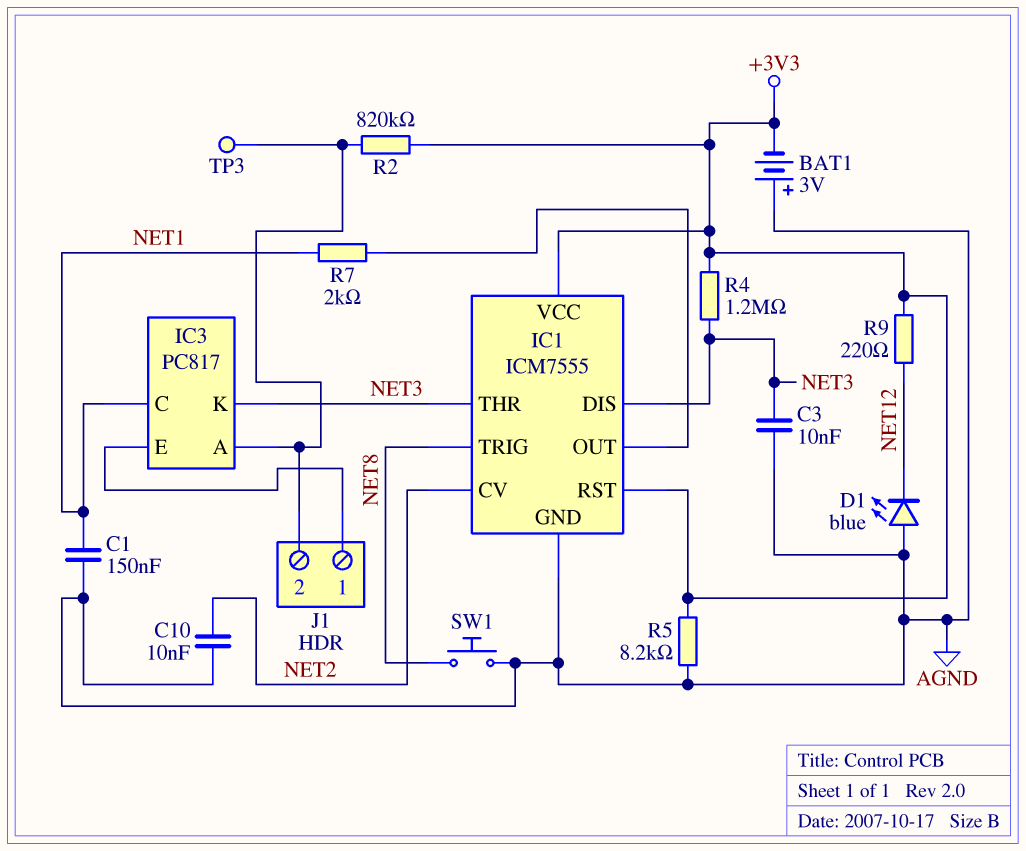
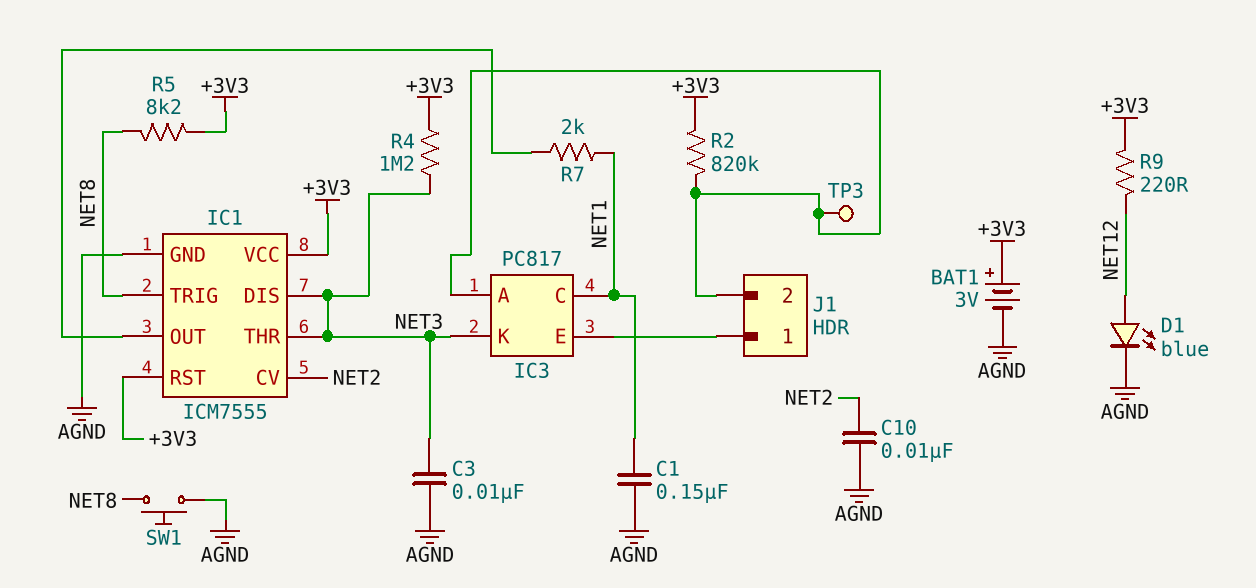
BAT1: 3V (plus AGND, minus +3V3) -> 3V (plus +3V3, minus AGND)
D1: LED blue (A AGND, K NET12) -> LED blue (A NET12, K AGND)
R5: 8.2k (+3V3, AGND) -> 8.2k (+3V3, NET8)

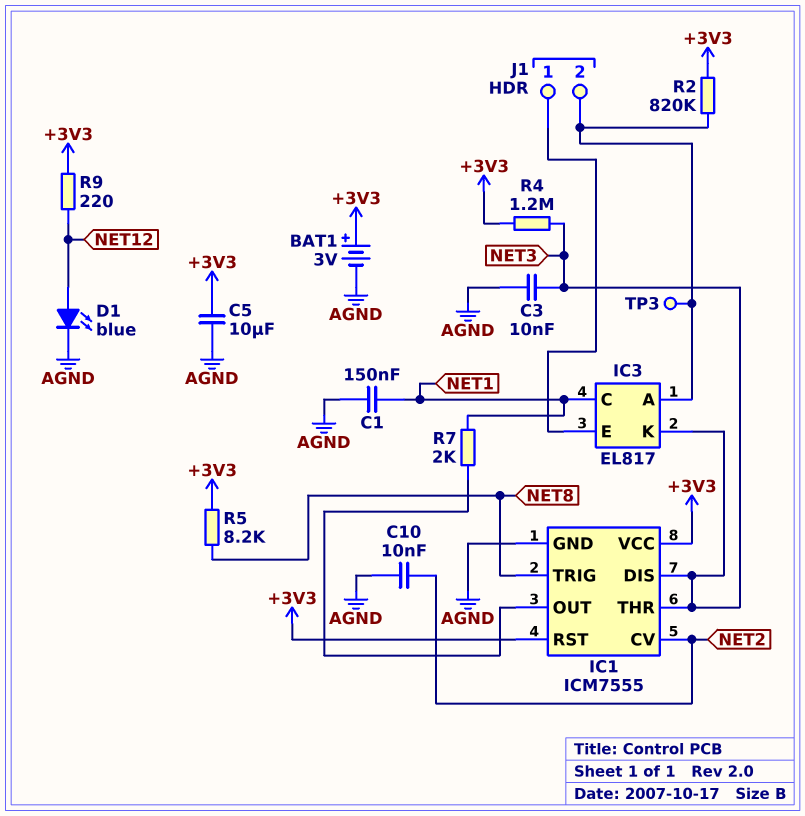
C5: none -> 10uF (+3V3, AGND)
IC3: PC817 -> EL817
SW1: button (AGND, NET8) -> none

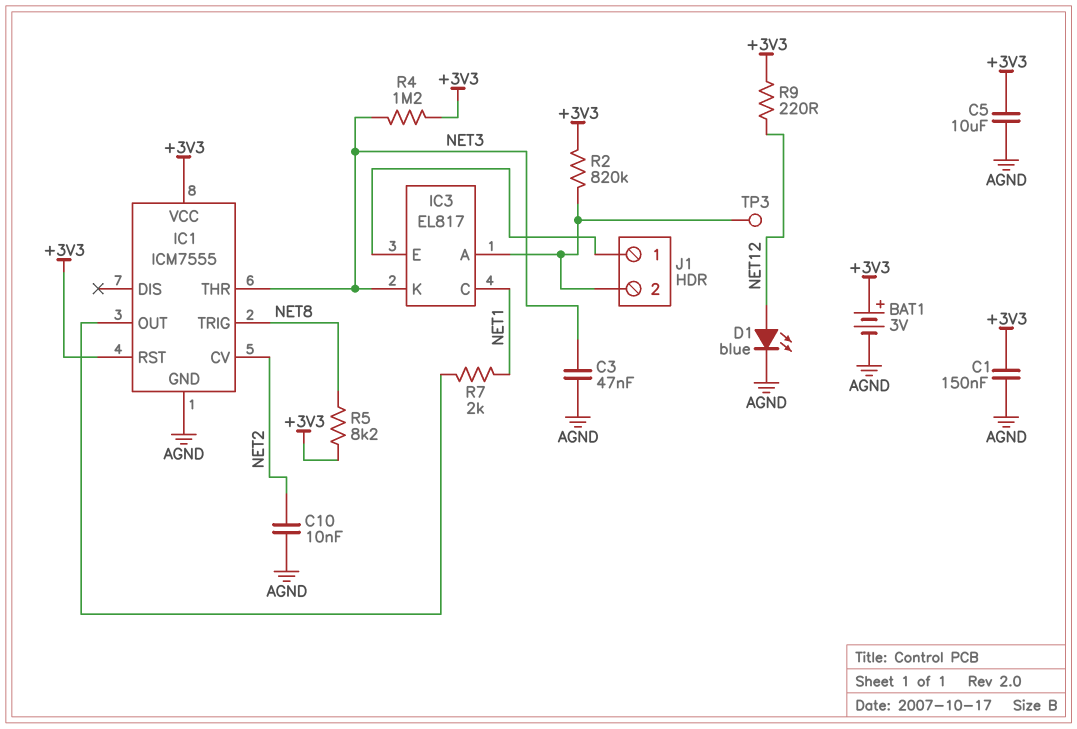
C1: 150nF (AGND, NET1) -> 150nF (+3V3, AGND)
C3: 10nF (AGND, NET3) -> 47nF (AGND, NET3)
IC1 pin DIS: NET3 -> none

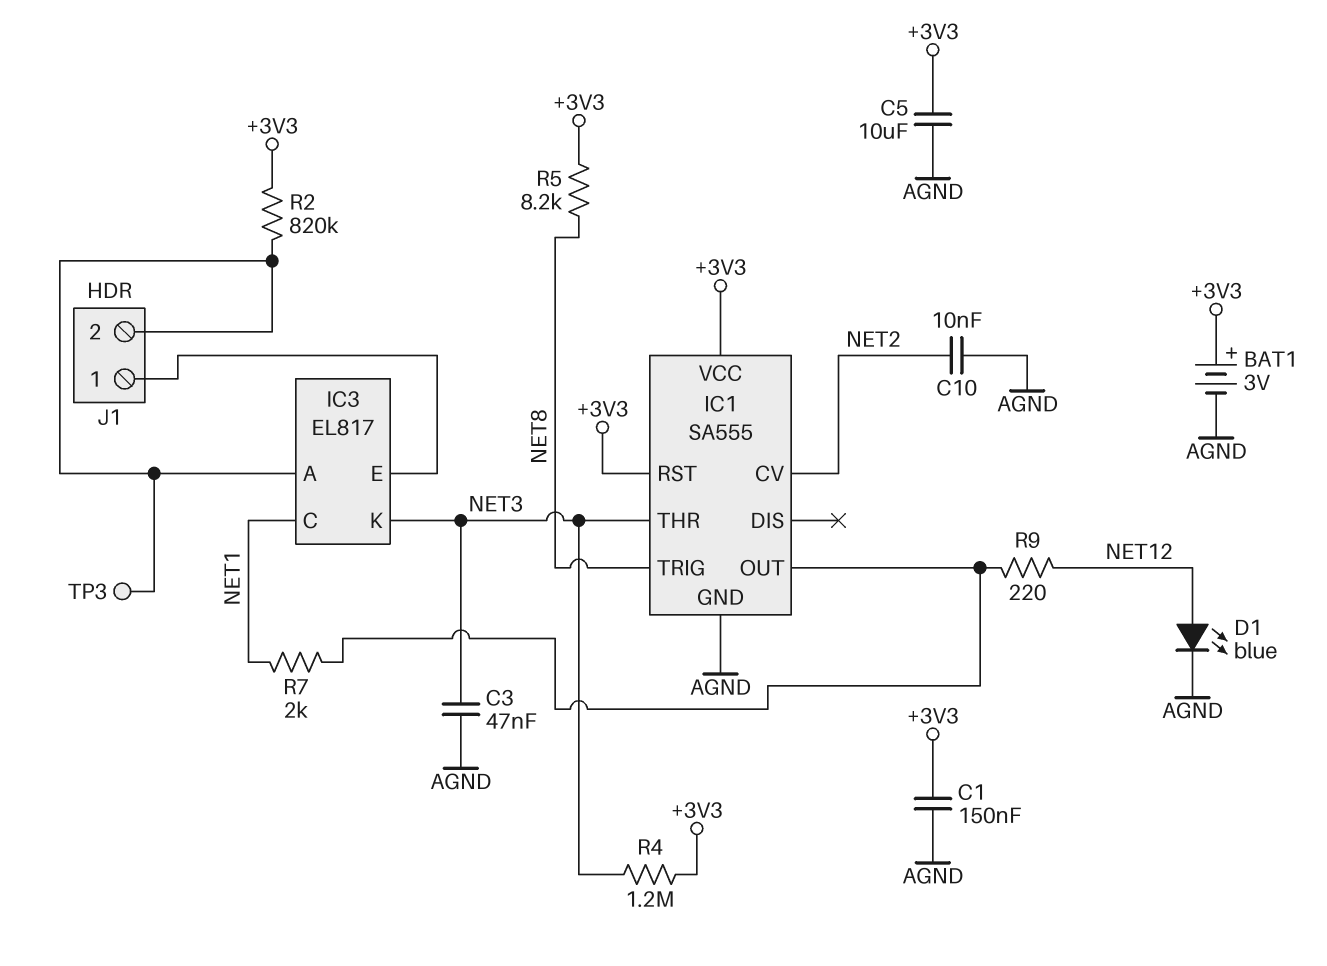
IC1: ICM7555 -> SA555
R9: 220 (+3V3, NET12) -> 220 (IC1/OUT, NET12)

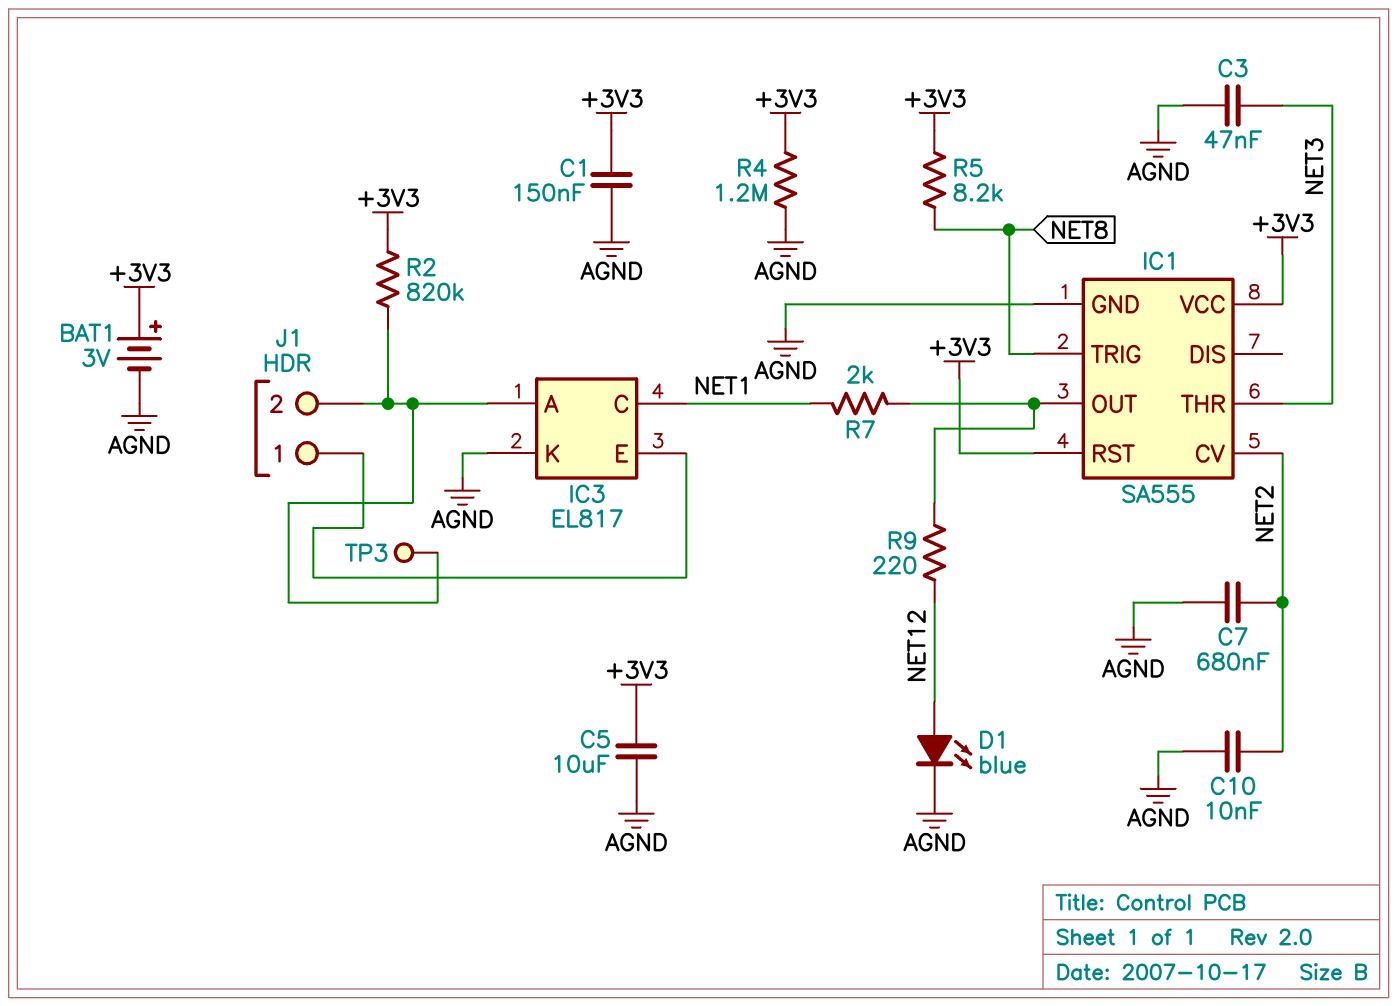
C7: none -> 680nF (AGND, NET2)
IC3 pin K: NET3 -> AGND
R4: 1.2M (+3V3, NET3) -> 1.2M (+3V3, AGND)

